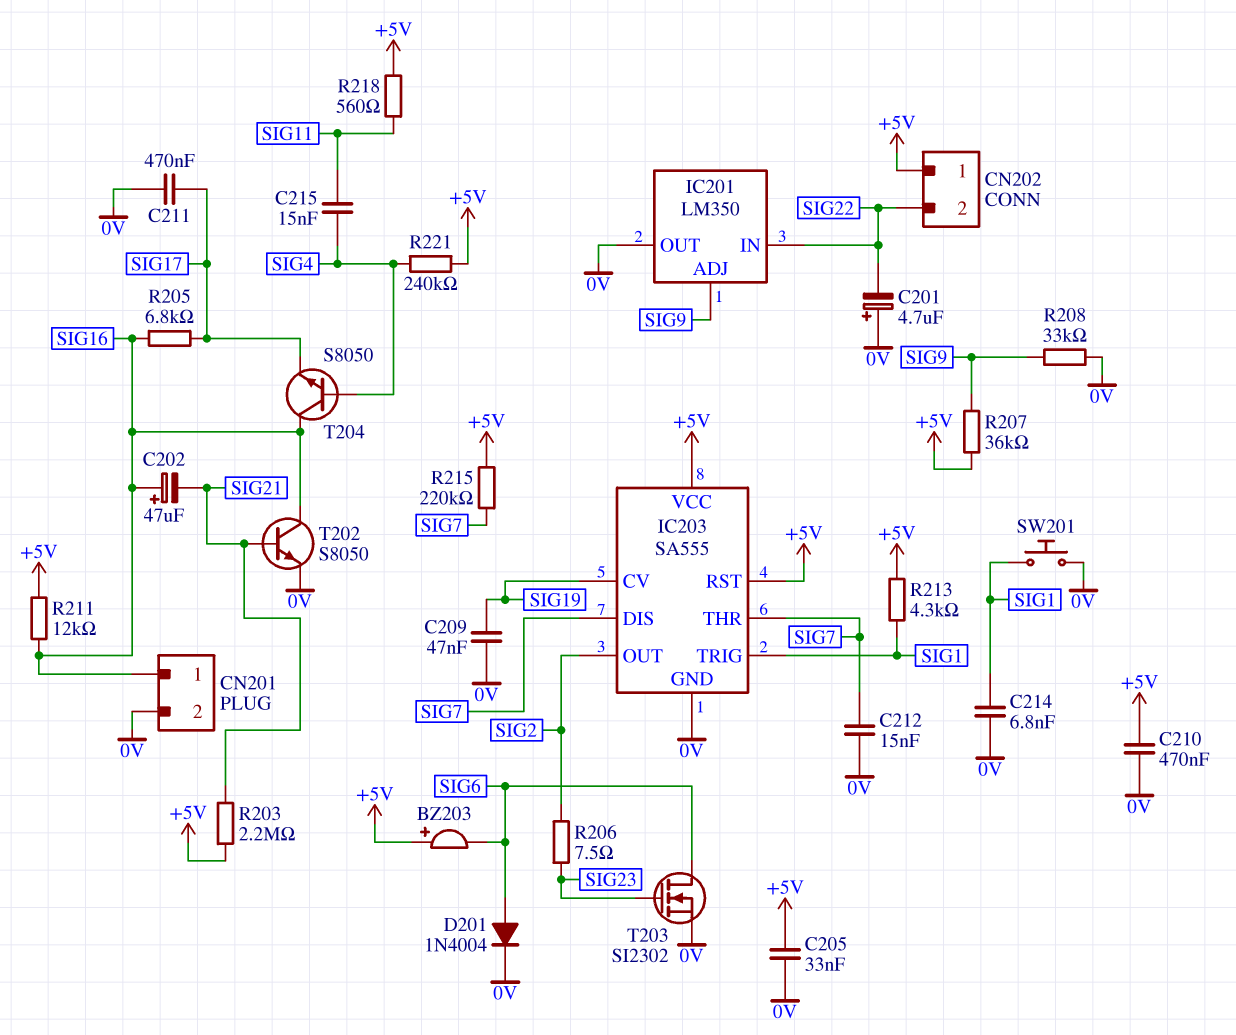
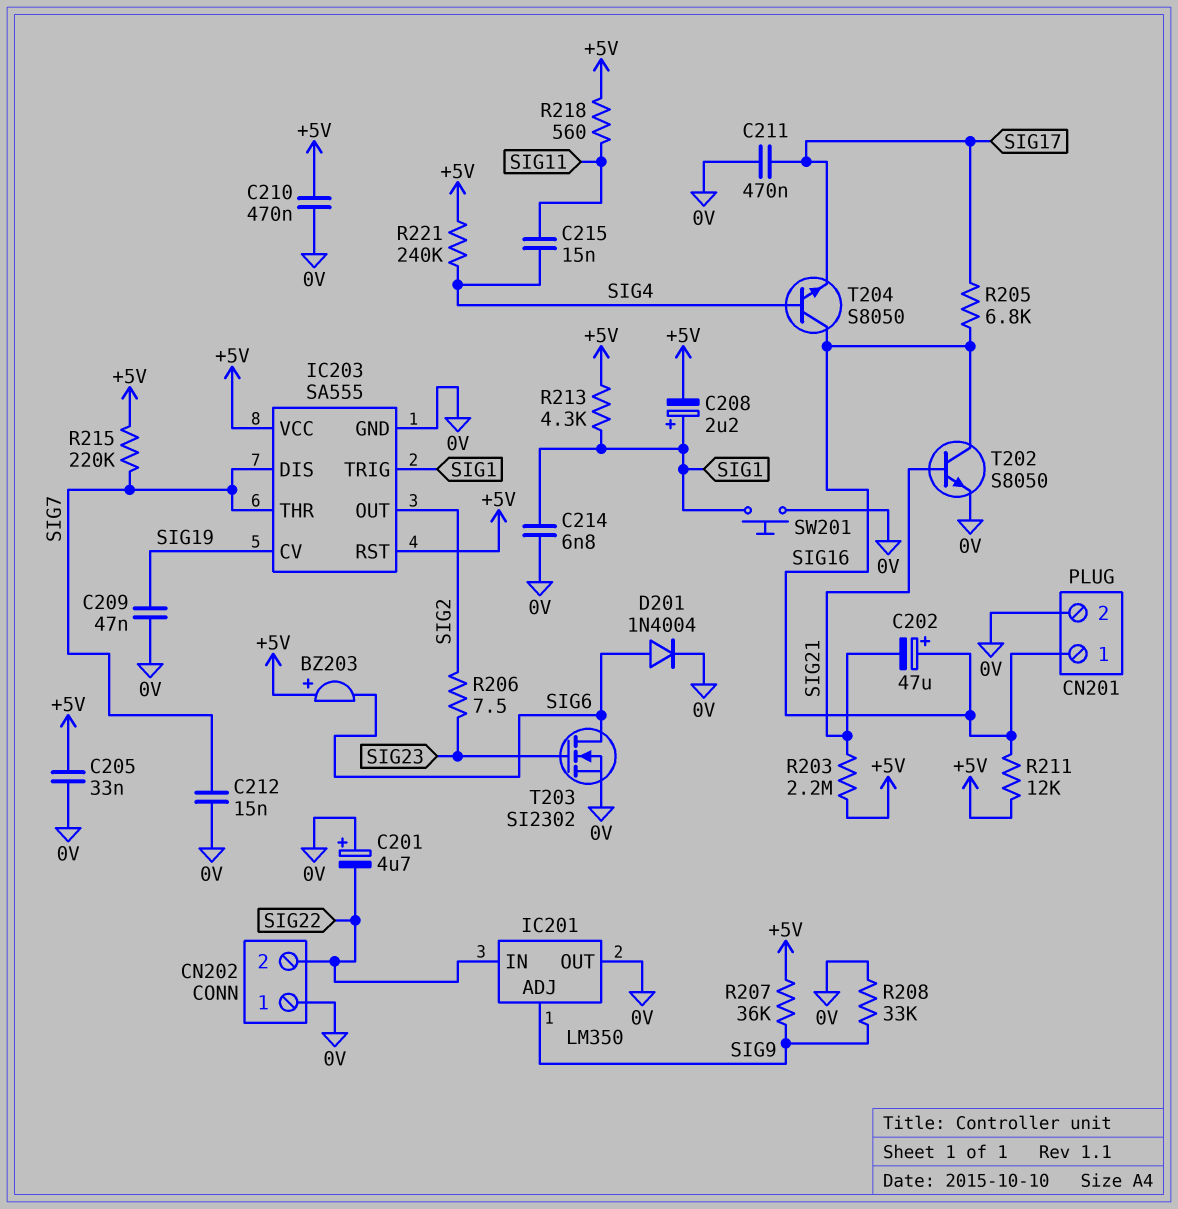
C208: none -> 2.2uF (plus SIG1, minus +5V)
CN202 pin 1: +5V -> 0V

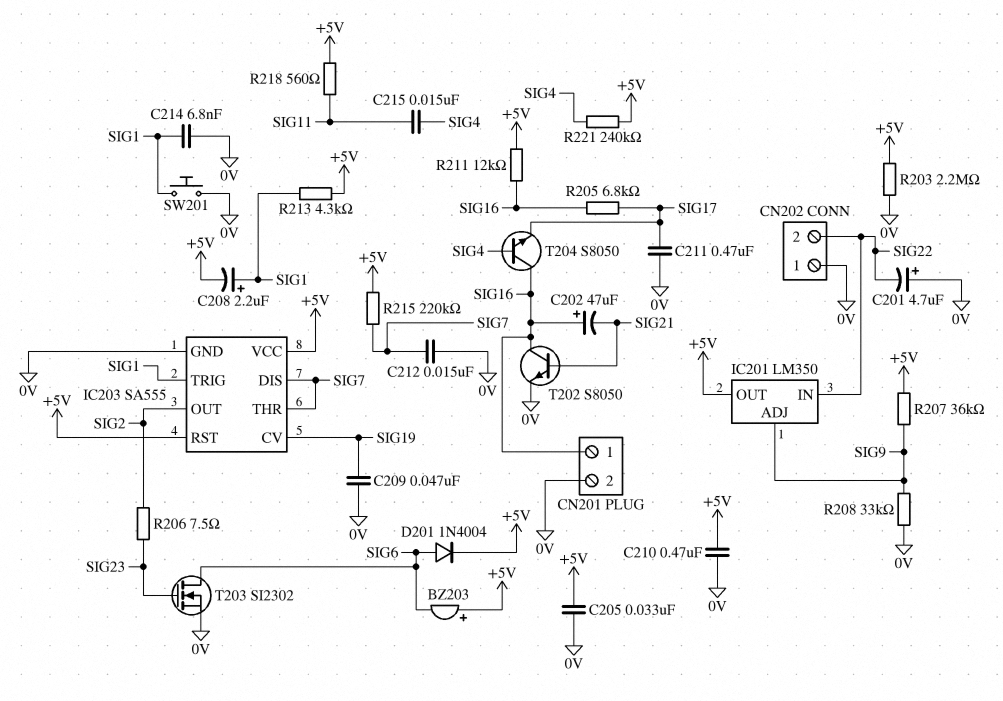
D201: diode 1N4004 (A SIG6, K 0V) -> diode 1N4004 (A SIG6, K +5V)
IC201 pin OUT: 0V -> +5V
R203: 2.2M (+5V, SIG21) -> 2.2M (+5V, 0V)

